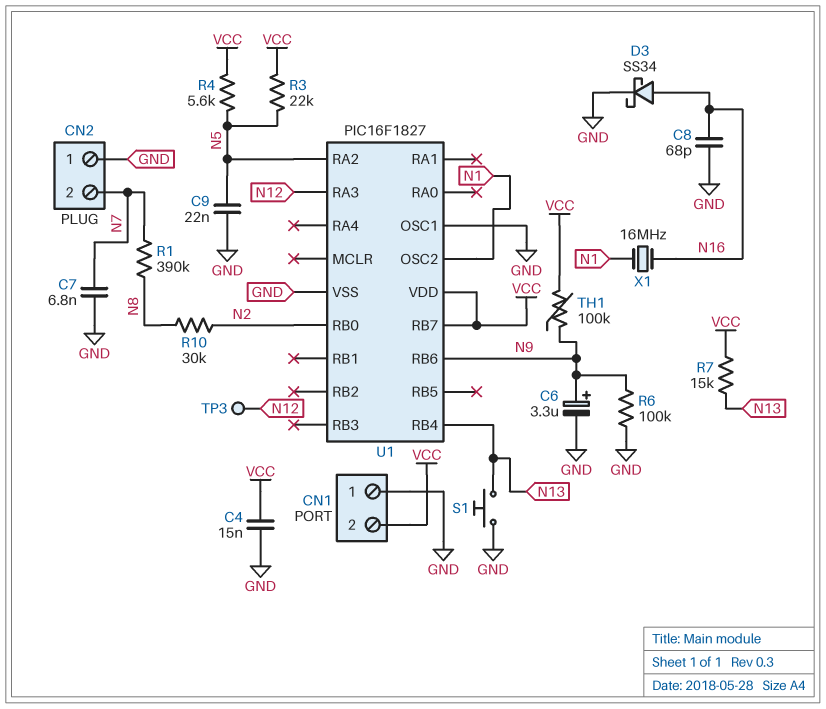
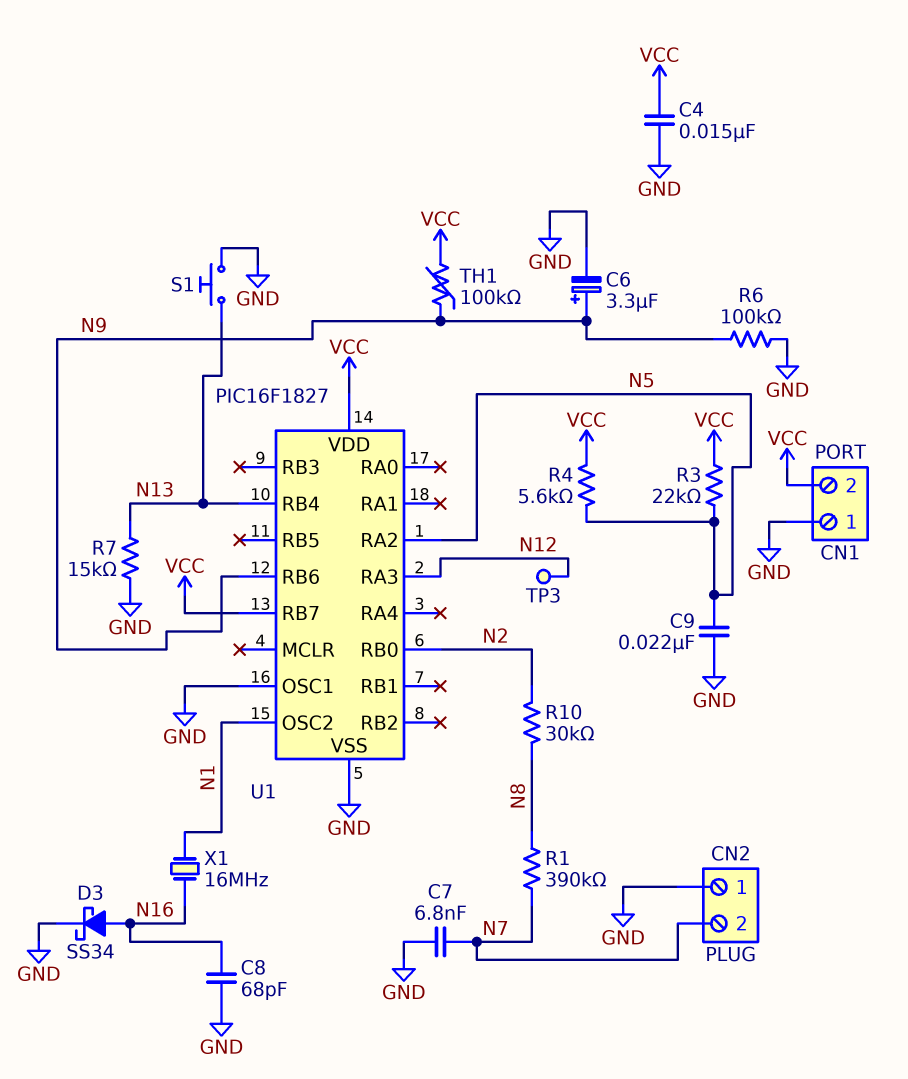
R7: 15k (N13, VCC) -> 15k (GND, N13)

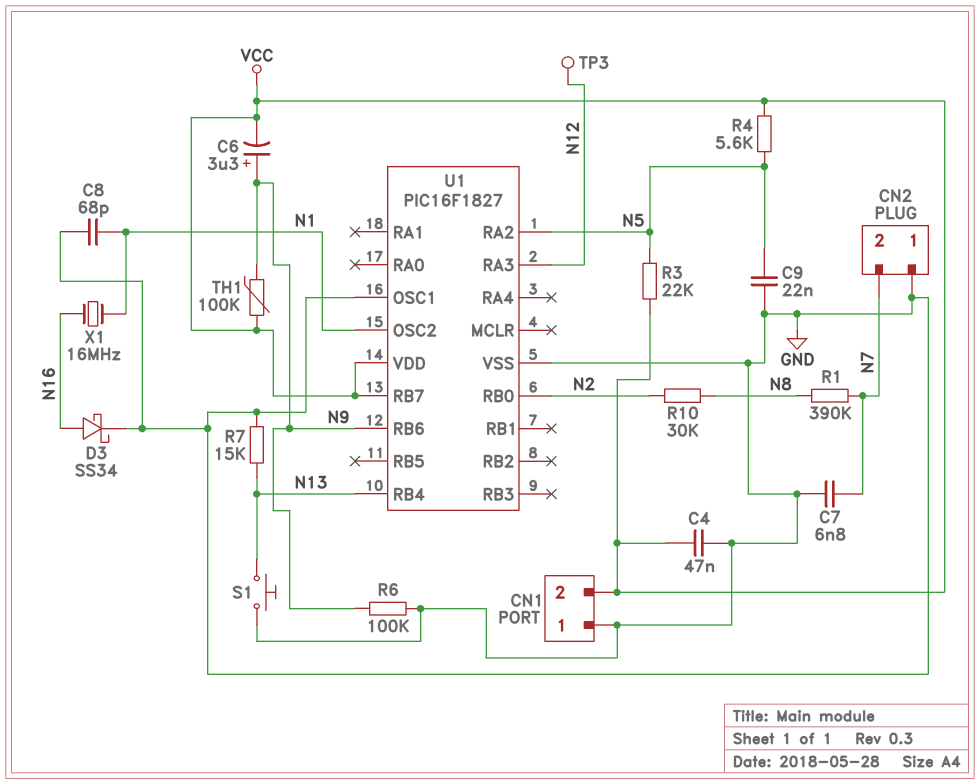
C4: 15nF (GND, VCC) -> 47nF (GND, VCC)
C6: 3.3uF (plus N9, minus GND) -> 3.3uF (plus N9, minus VCC)
C8: 68pF (GND, N16) -> 68pF (GND, N1)

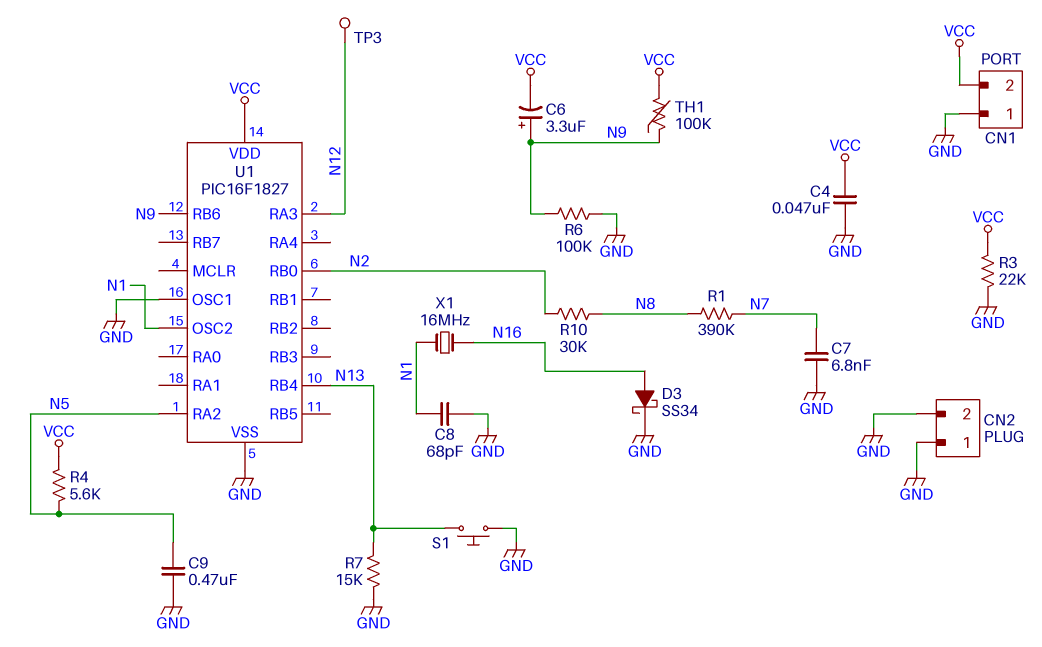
C9: 22nF (GND, N5) -> 470nF (GND, N5)
CN2 pin 2: N7 -> GND
R3: 22k (N5, VCC) -> 22k (GND, VCC)
U1 pin RB7: VCC -> none

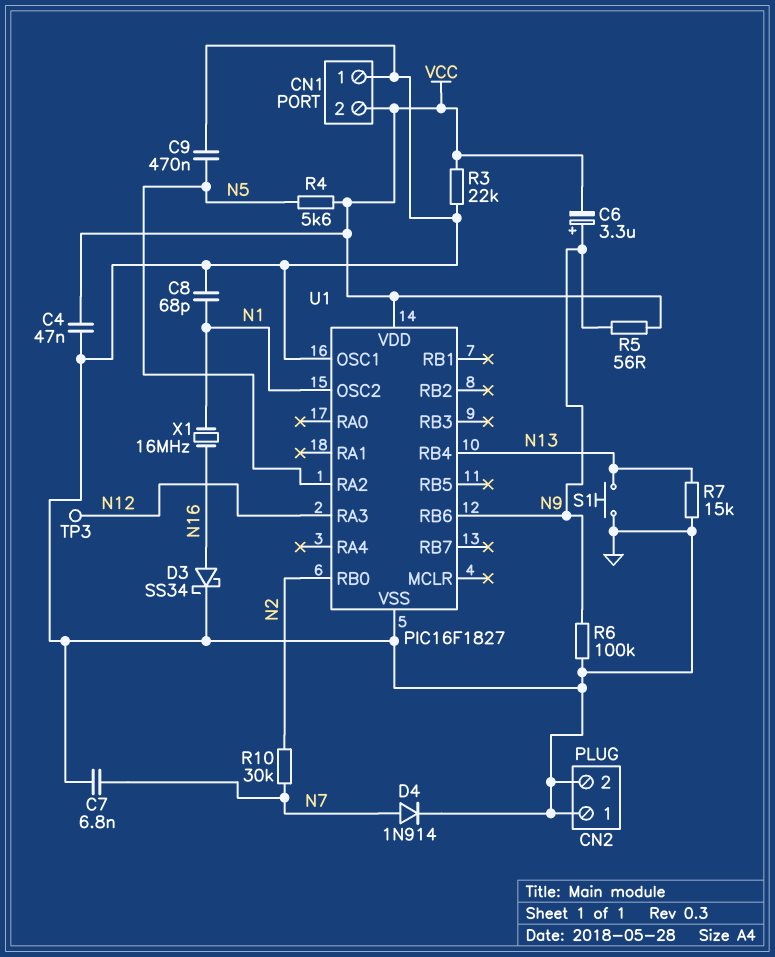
D4: none -> diode 1N914 (A N7, K GND)
R1: 390k (N7, N8) -> none
R5: none -> 56 (N9, VCC)
R10: 30k (N2, N8) -> 30k (N2, N7)
TH1: 100k (N9, VCC) -> none

